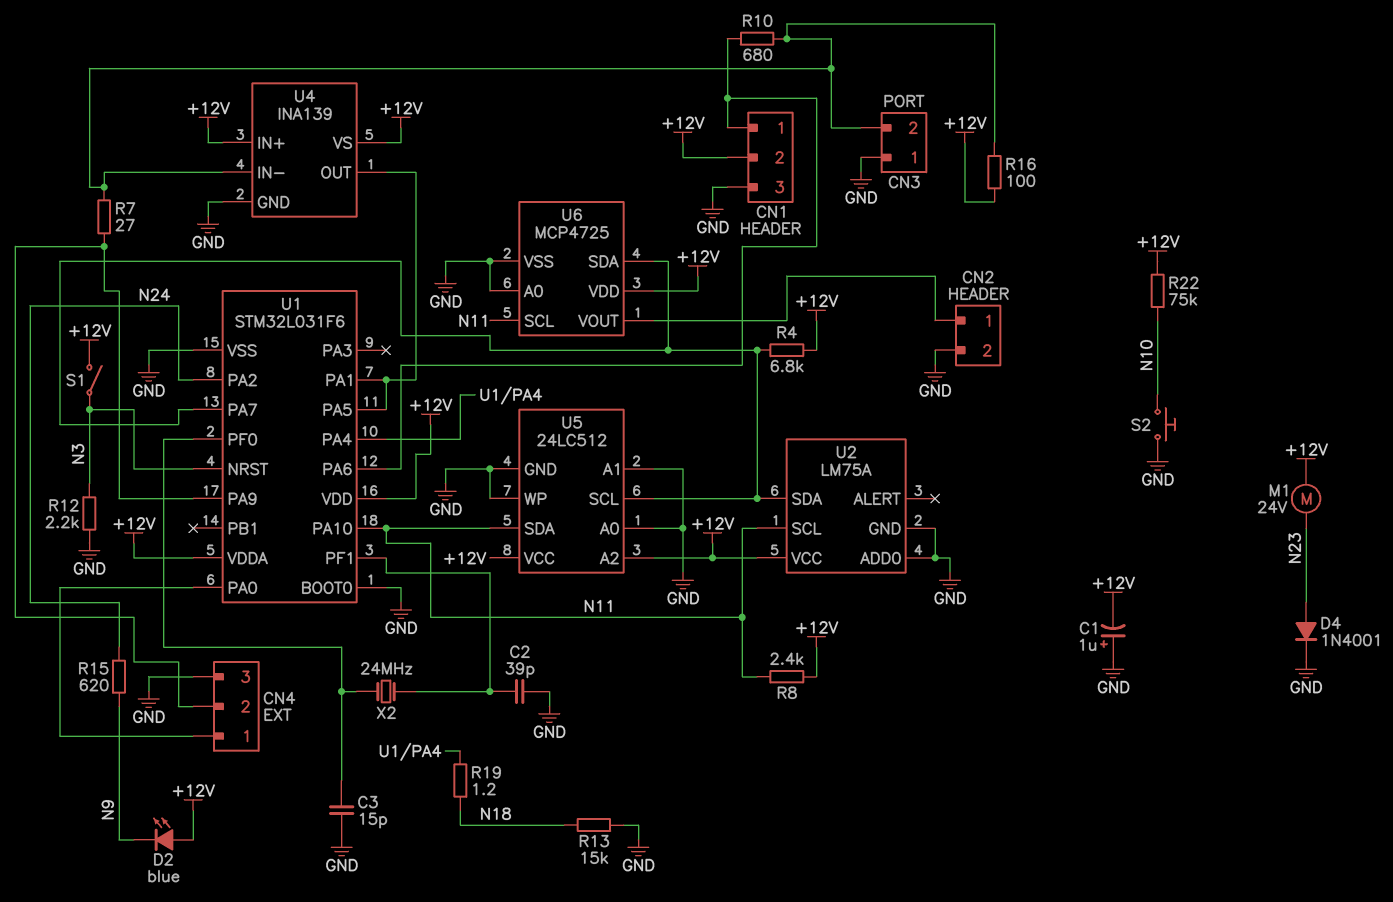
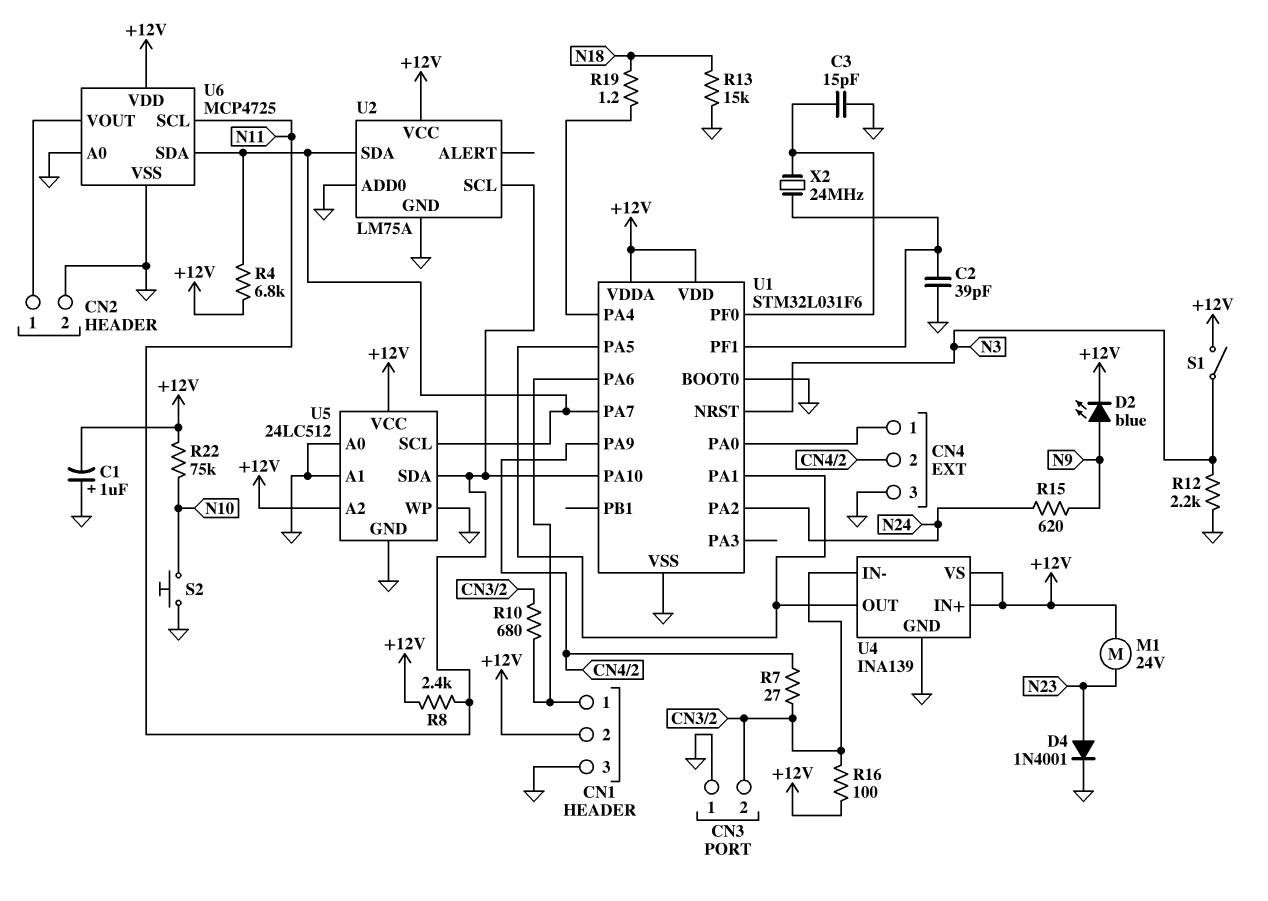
D2: LED blue (A +12V, K N9) -> LED blue (A N9, K +12V)

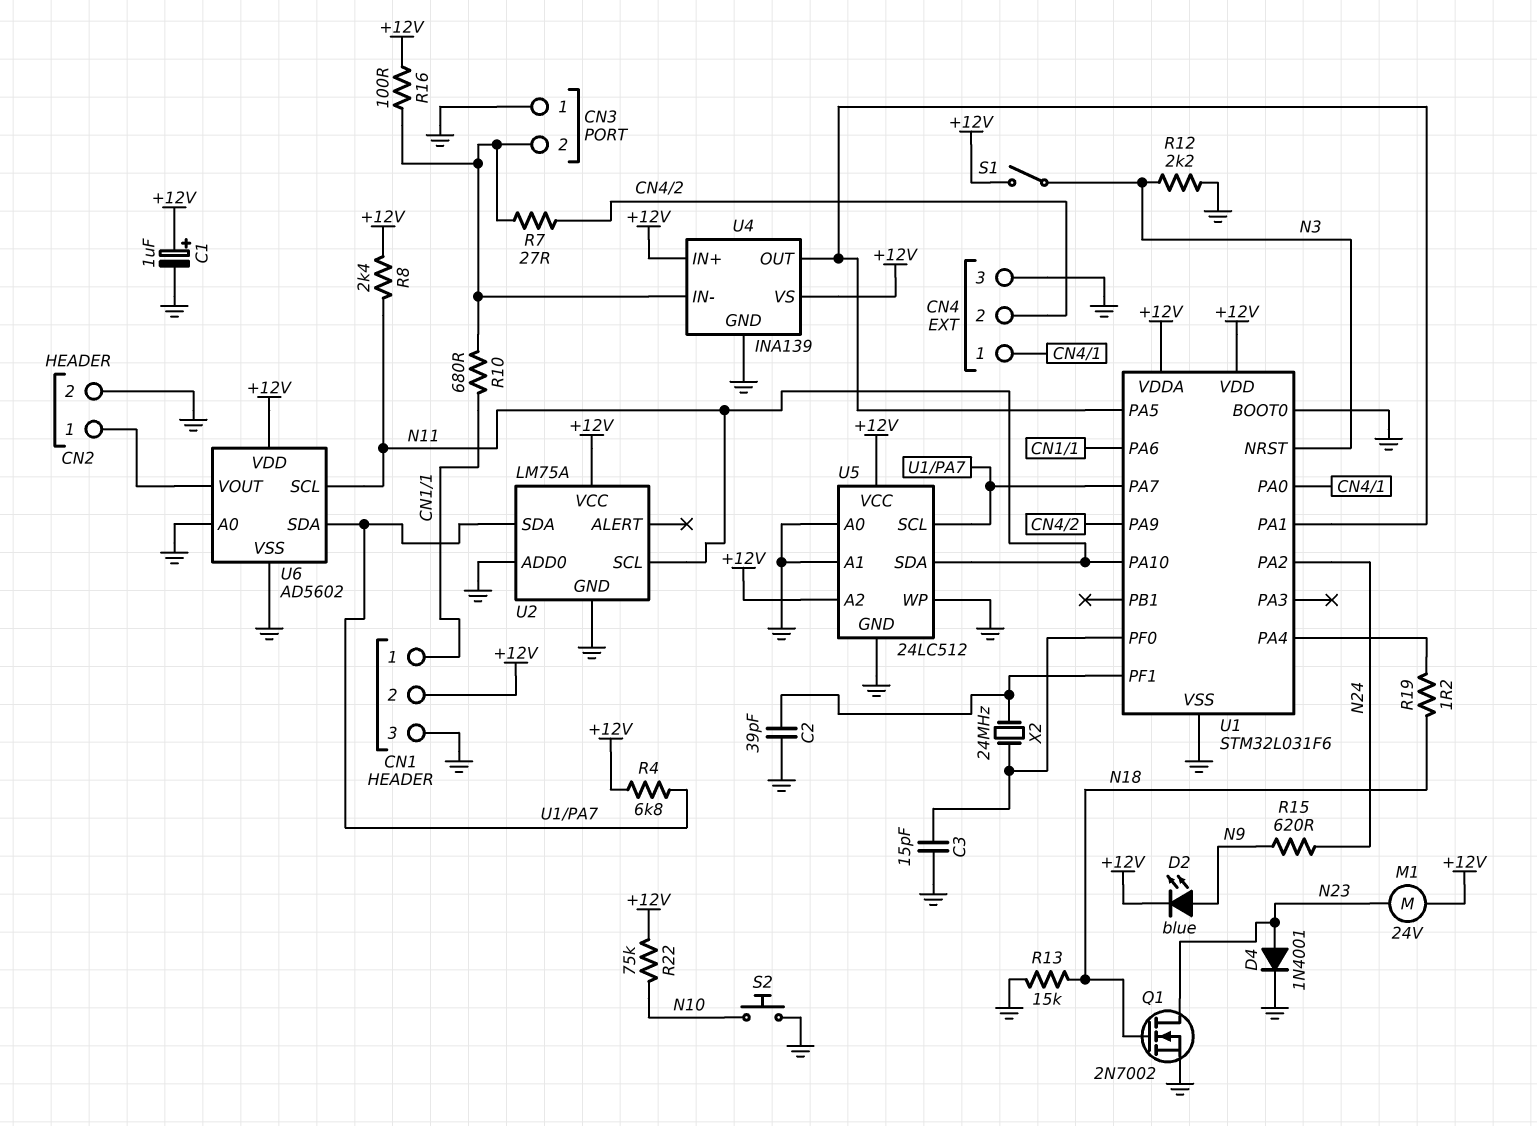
C1: 1uF (plus GND, minus +12V) -> 1uF (plus +12V, minus GND)
Q1: none -> NMOS 2N7002 (G N18, D N23, S GND)
U6: MCP4725 -> AD5602

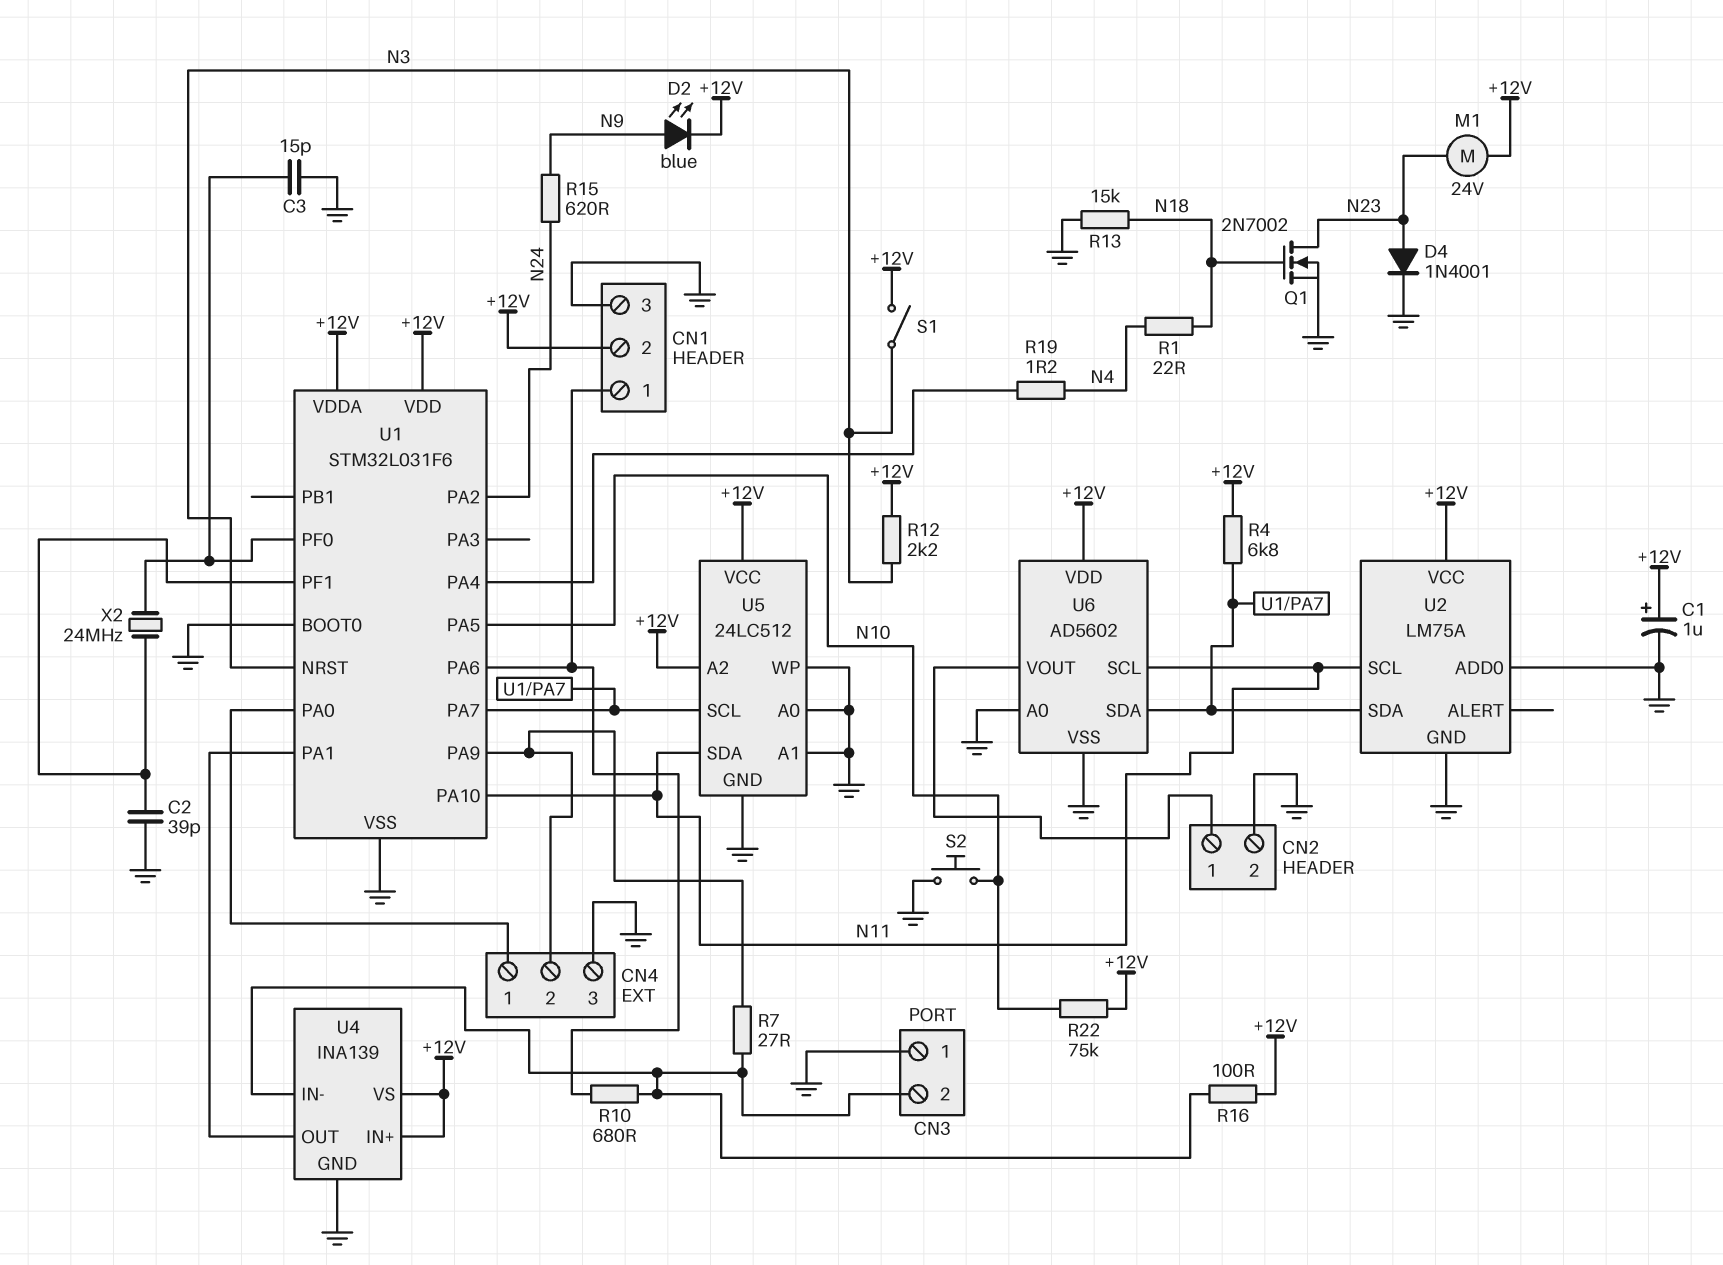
R1: none -> 22 (N4, N18)
R8: 2.4k (+12V, N11) -> none
R12: 2.2k (GND, N3) -> 2.2k (+12V, N3)
R19: 1.2 (N18, U1/PA4) -> 1.2 (N4, U1/PA4)
U1 pin PA5: U1/PA1 -> N10

